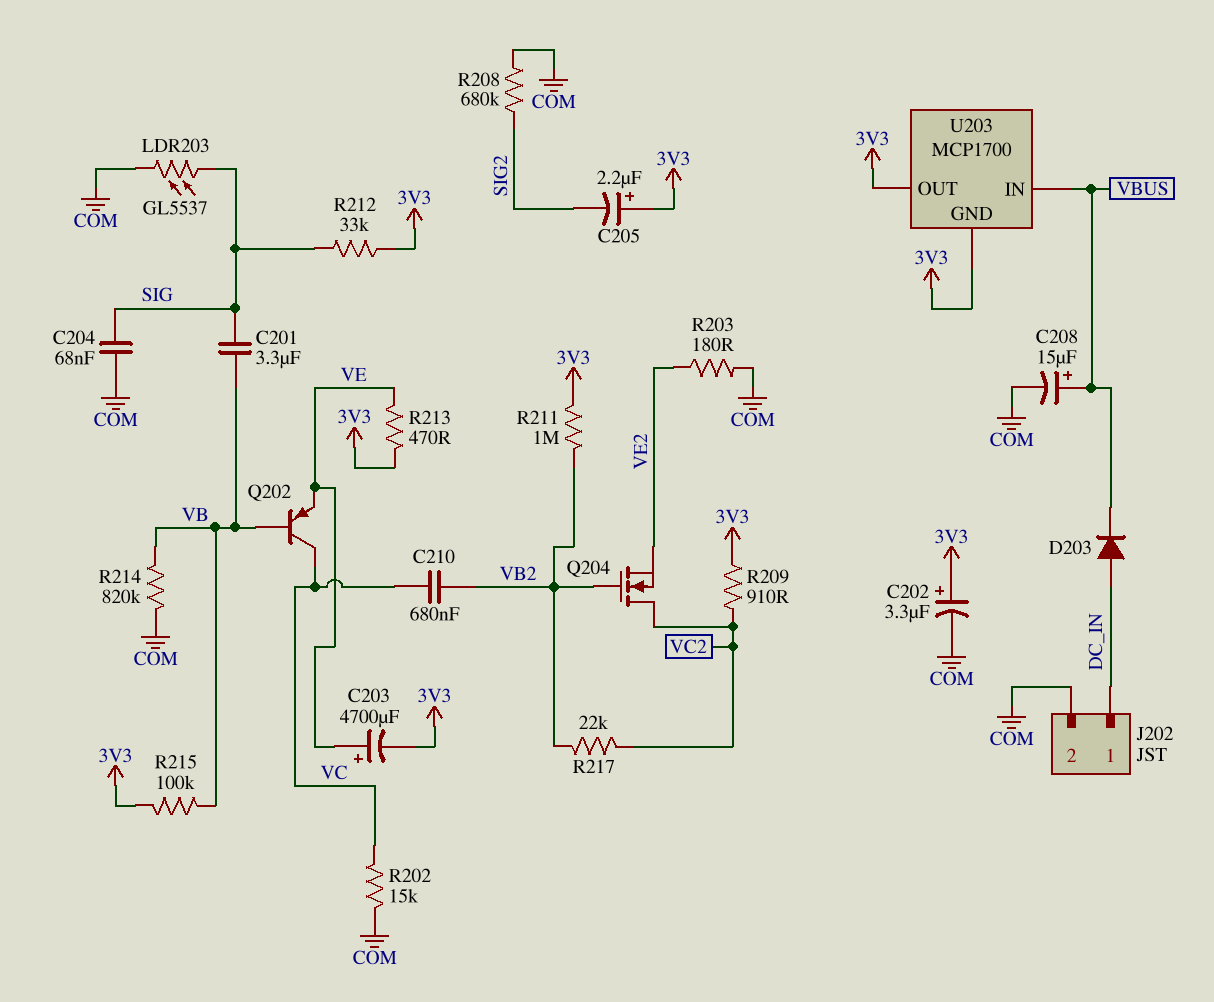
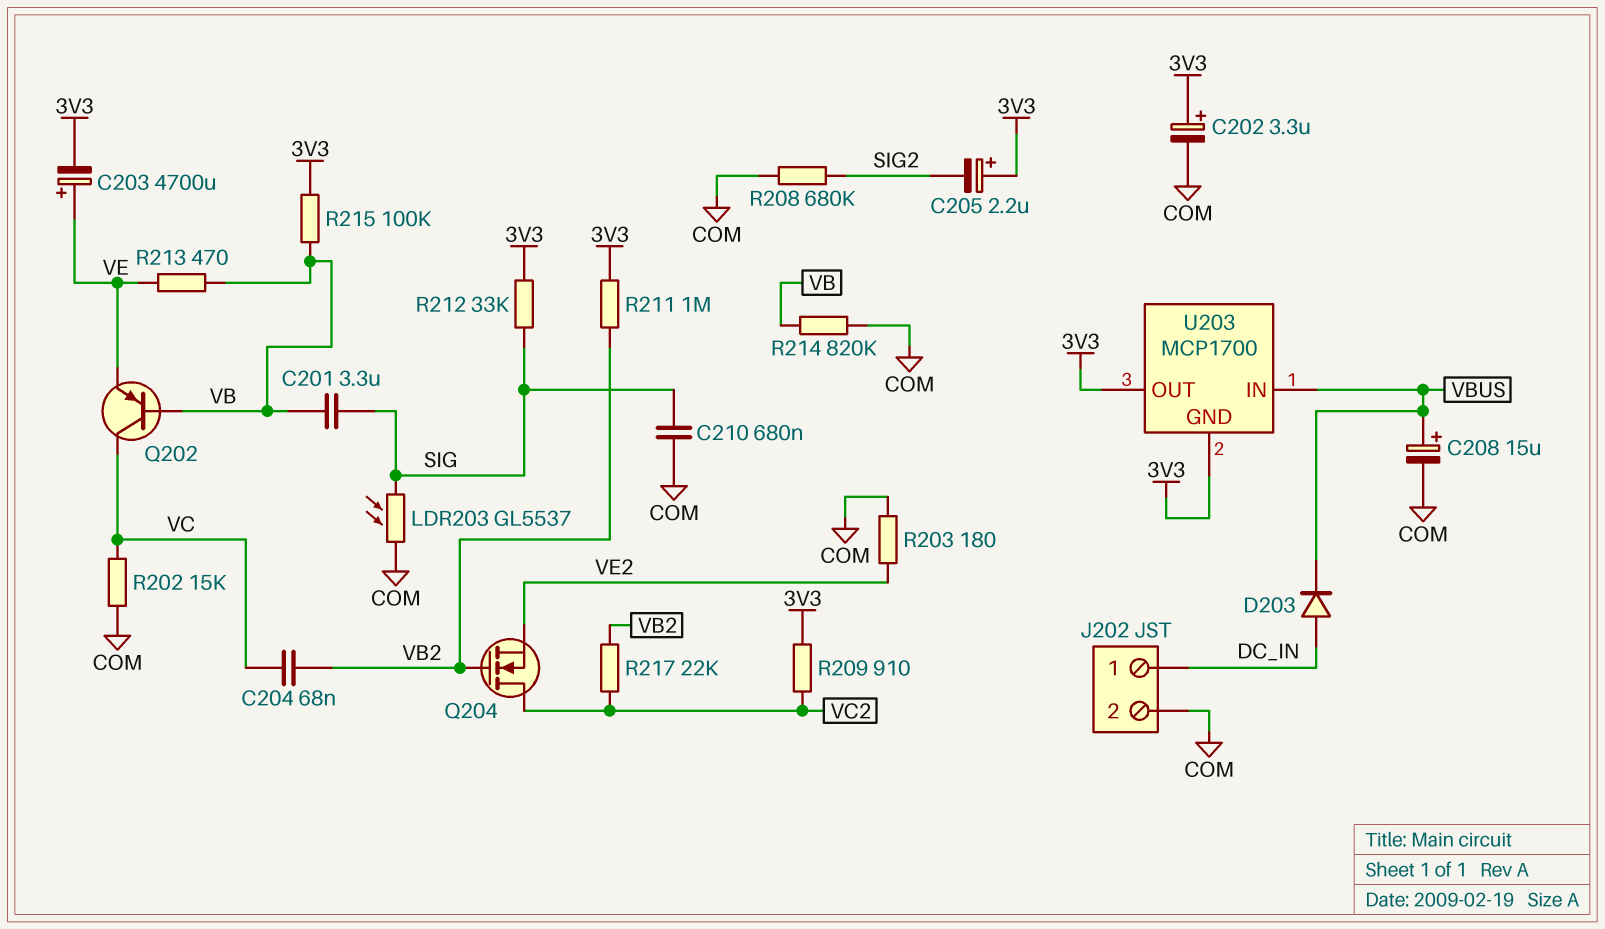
C204: 68nF (COM, SIG) -> 68nF (VB2, VC)
C210: 680nF (VB2, VC) -> 680nF (COM, SIG)
R213: 470 (3V3, VE) -> 470 (VB, VE)

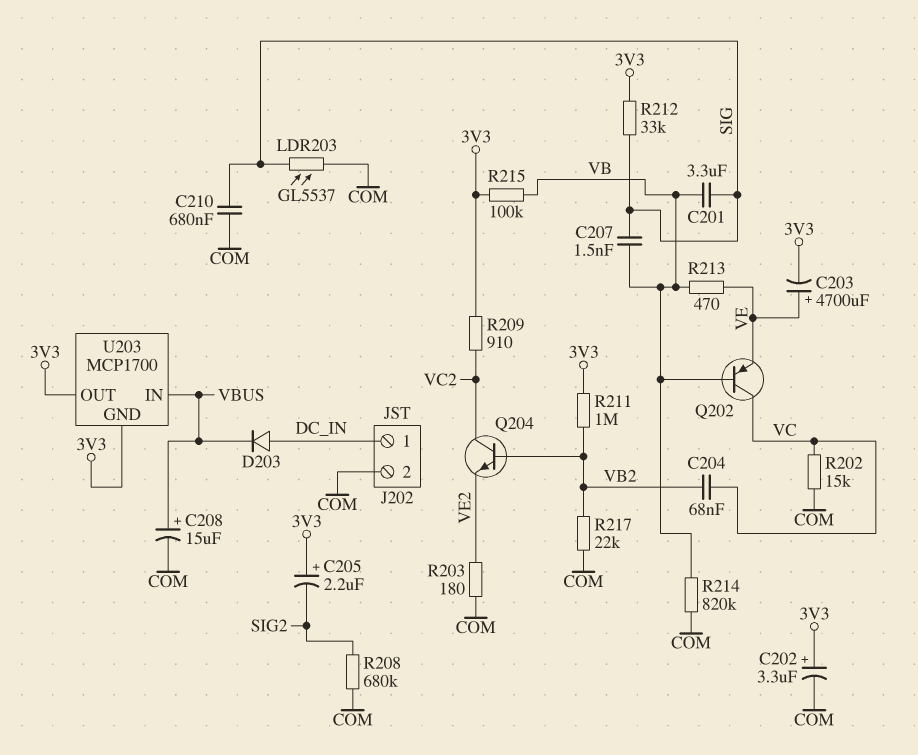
C207: none -> 1.5nF (SIG, VB)
Q204: NMOS (G VB2, D VC2, S VE2) -> NPN (B VB2, C VC2, E VE2)
R217: 22k (VB2, VC2) -> 22k (COM, VB2)

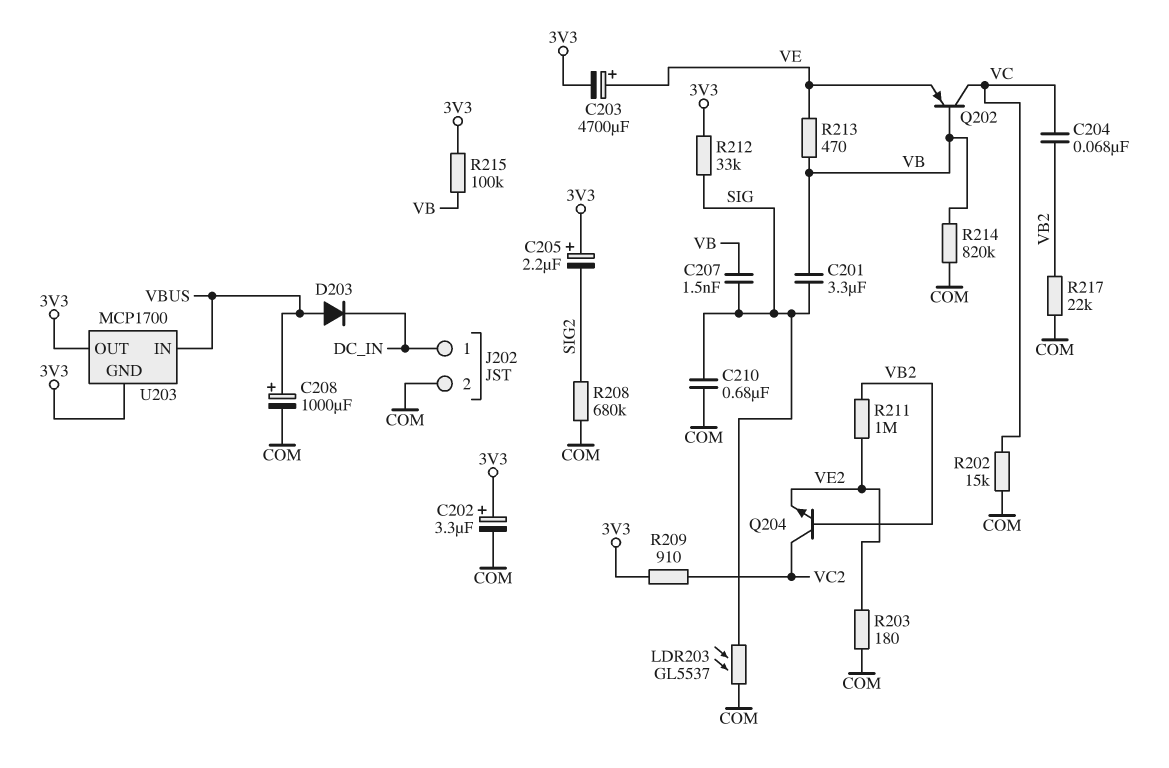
C208: 15uF (plus VBUS, minus COM) -> 1000uF (plus VBUS, minus COM)
D203: diode (A DC_IN, K VBUS) -> diode (A VBUS, K DC_IN)
R211: 1M (3V3, VB2) -> 1M (VB2, VE2)

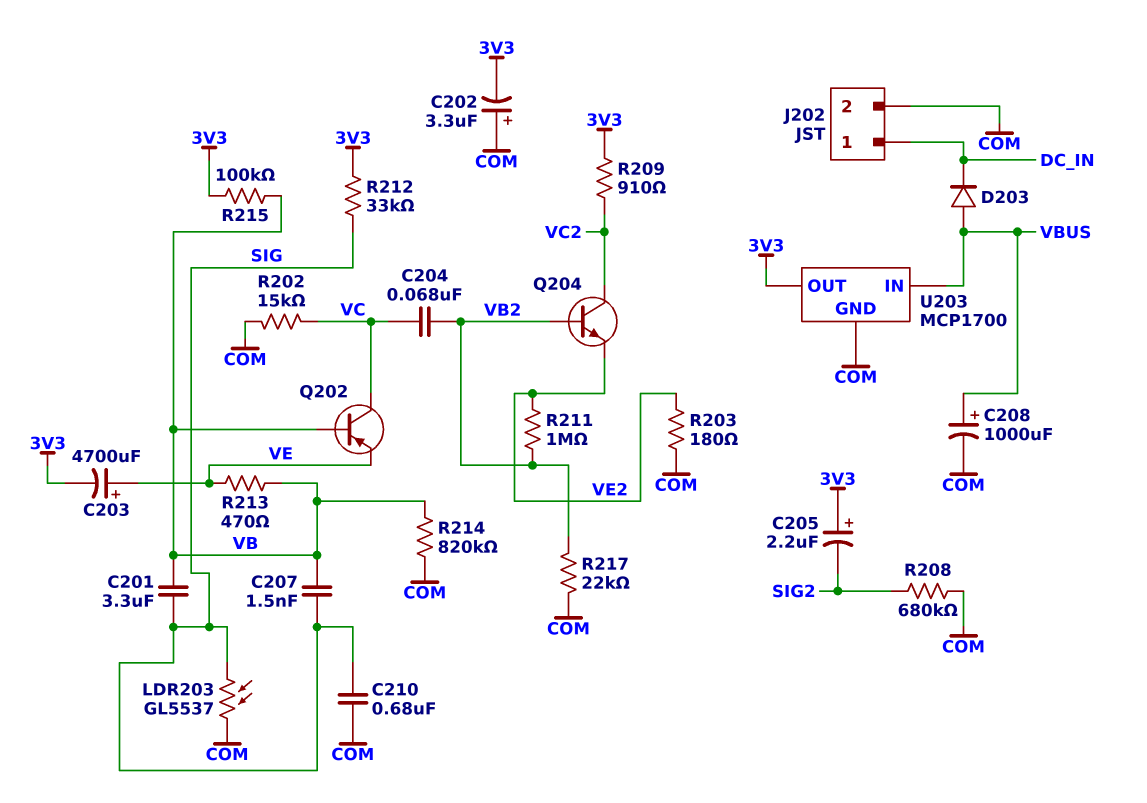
C202: 3.3uF (plus 3V3, minus COM) -> 3.3uF (plus COM, minus 3V3)
U203 pin GND: 3V3 -> COM

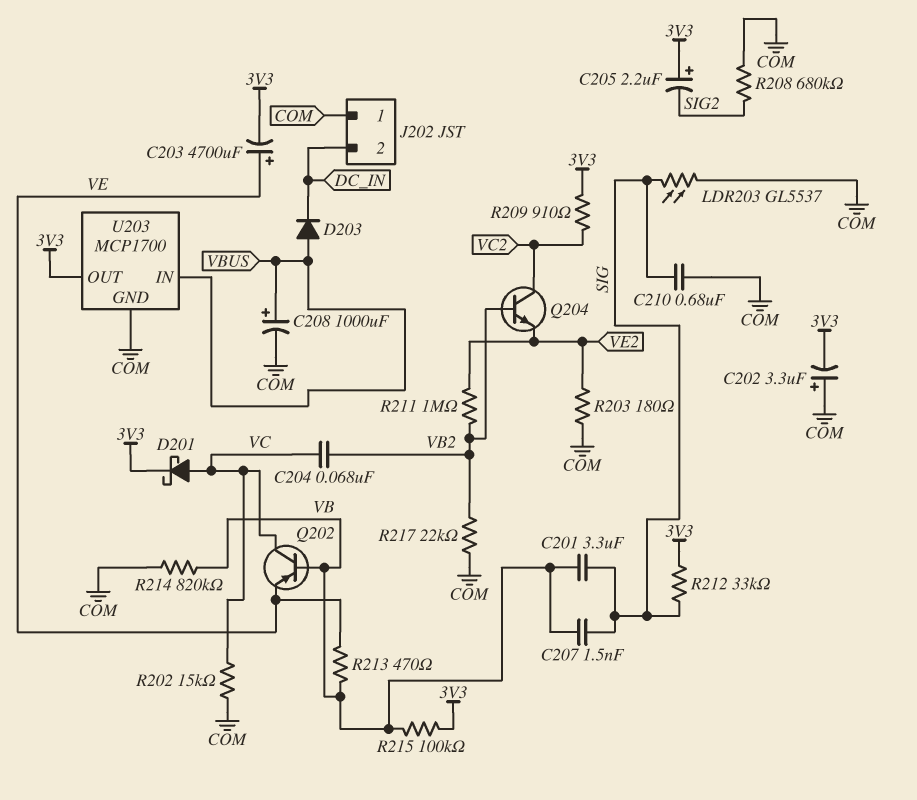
D201: none -> schottky (A VC, K 3V3)
J202 pin 1: DC_IN -> COM
J202 pin 2: COM -> DC_IN

